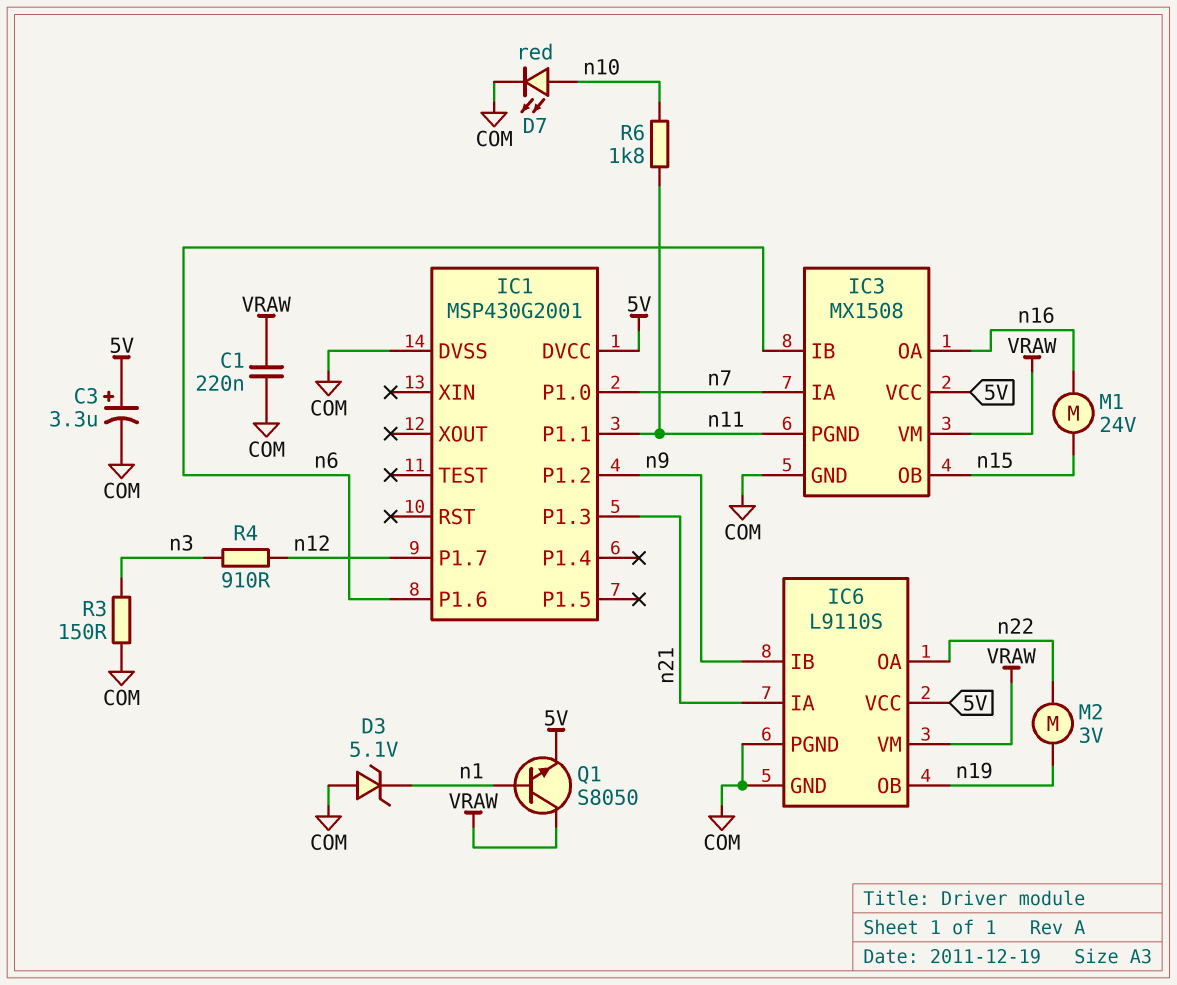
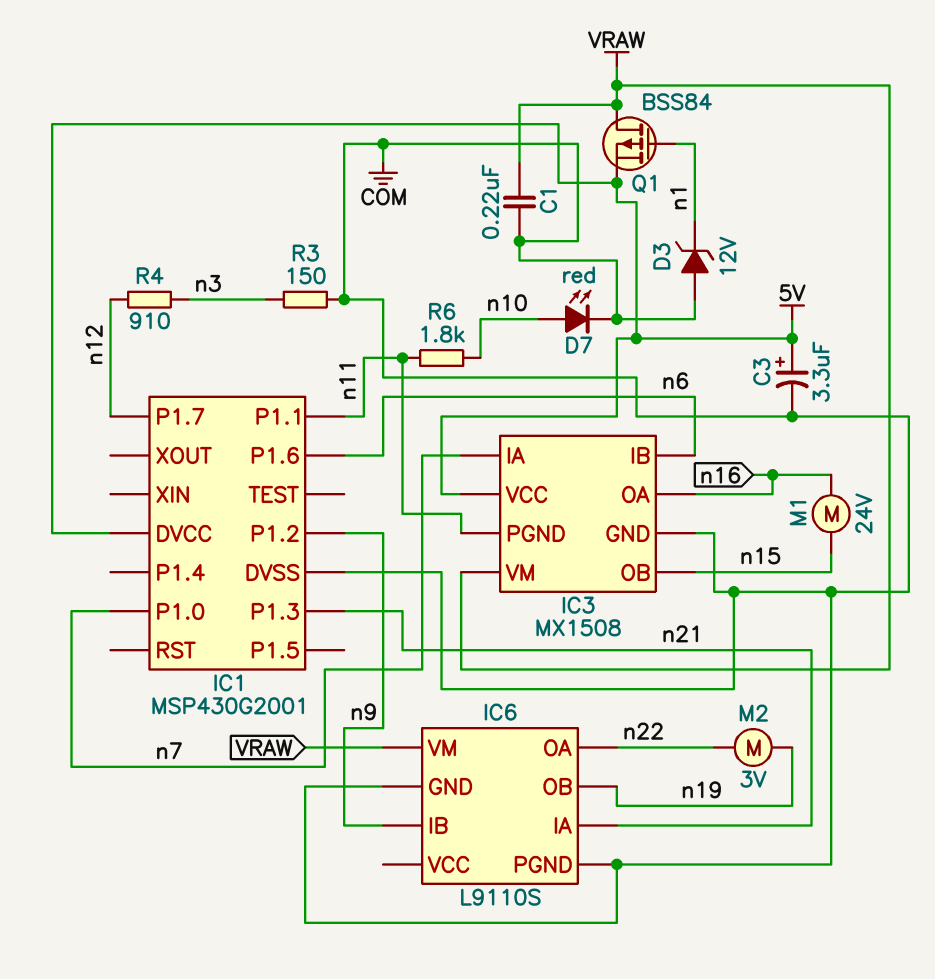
D3: zener 5.1V (A COM, K n1) -> zener 12V (A COM, K n1)
IC6 pin VCC: 5V -> none
Q1: NPN S8050 (B n1, C VRAW, E 5V) -> PMOS BSS84 (G n1, D VRAW, S 5V)

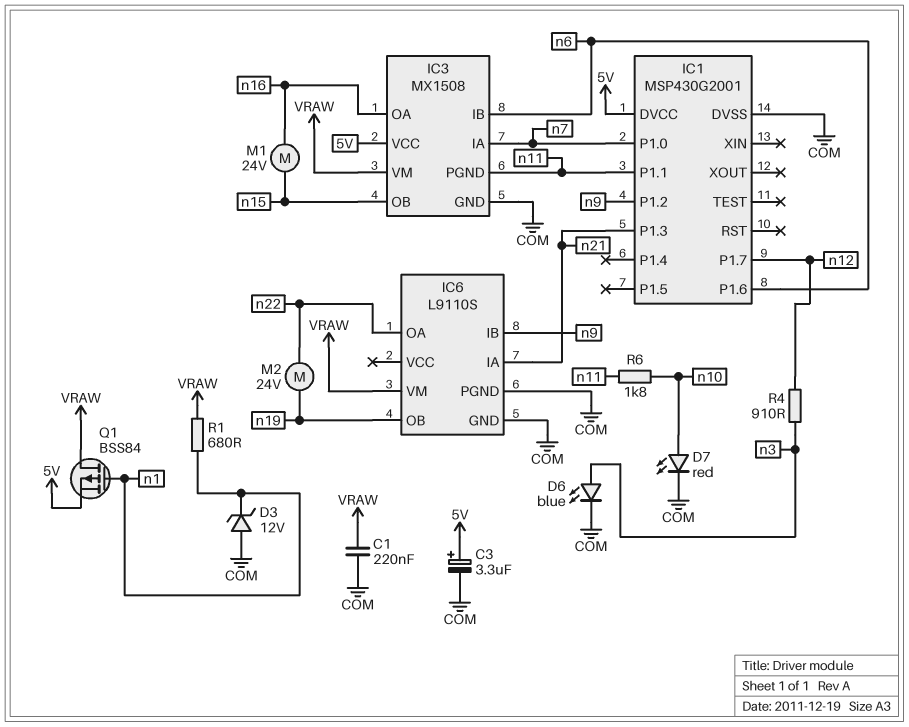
D6: none -> LED blue (A n3, K COM)
M2: motor 3V (n19, n22) -> motor 24V (n19, n22)
R1: none -> 680 (VRAW, n1)
R3: 150 (COM, n3) -> none

